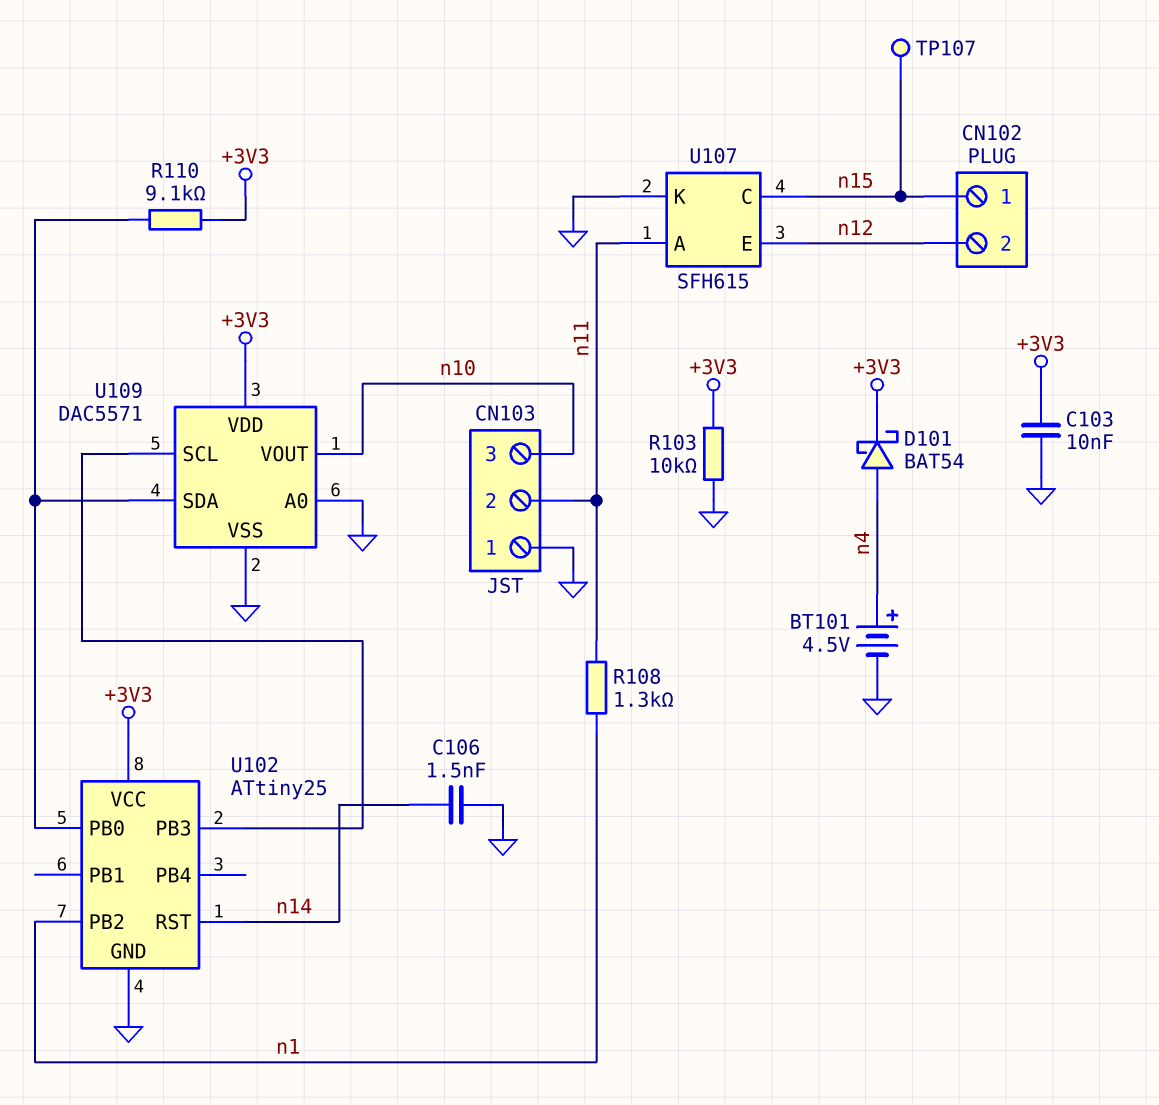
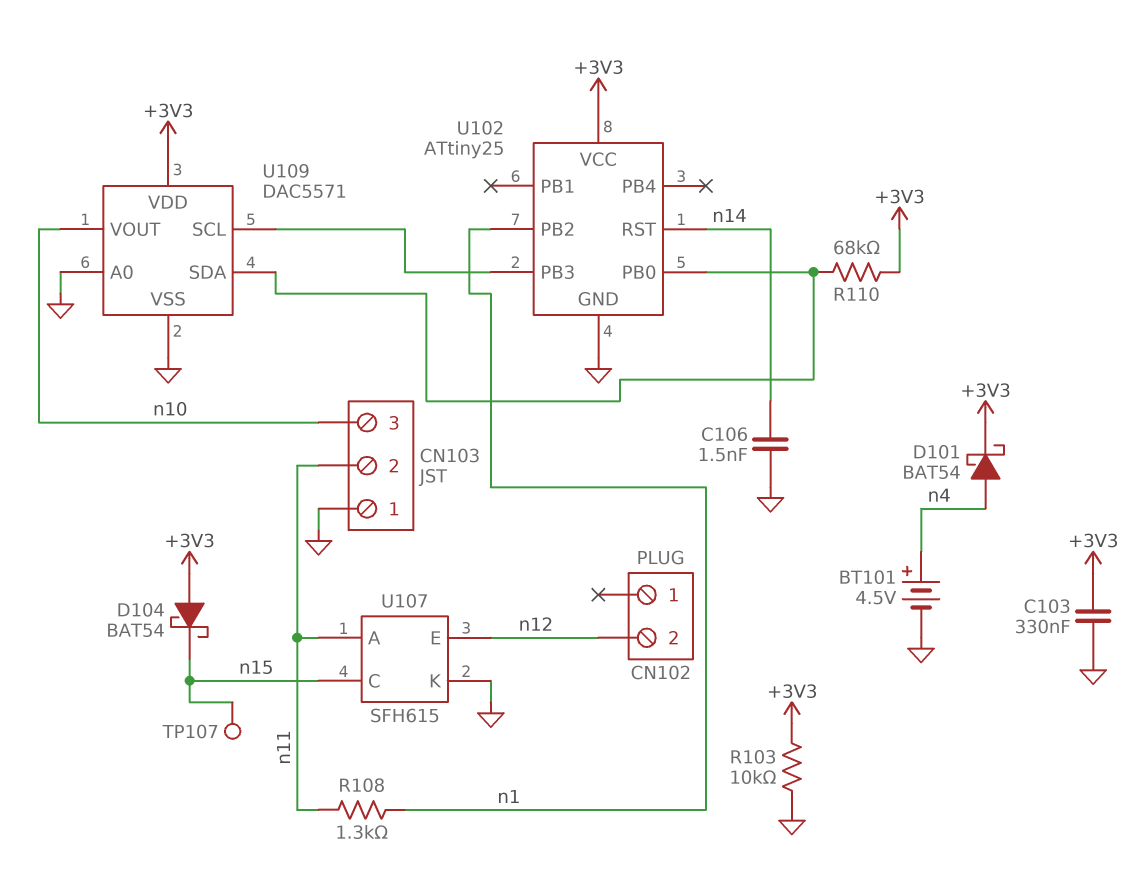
C103: 10nF (+3V3, GND) -> 330nF (+3V3, GND)
CN102 pin 1: n15 -> none
D104: none -> schottky BAT54 (A +3V3, K n15)
R110: 9.1k (+3V3, U102/PB0) -> 68k (+3V3, U102/PB0)

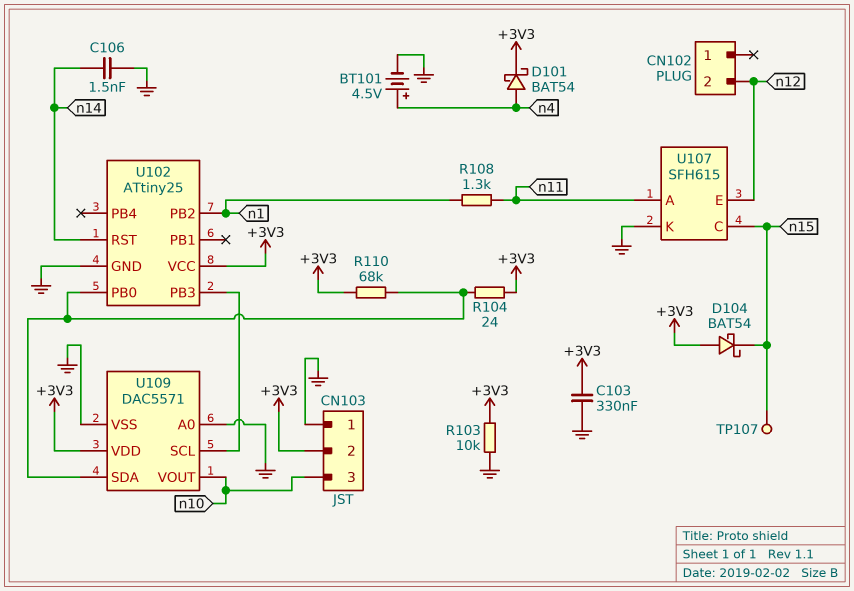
CN103 pin 2: n11 -> +3V3
R104: none -> 24 (+3V3, U102/PB0)

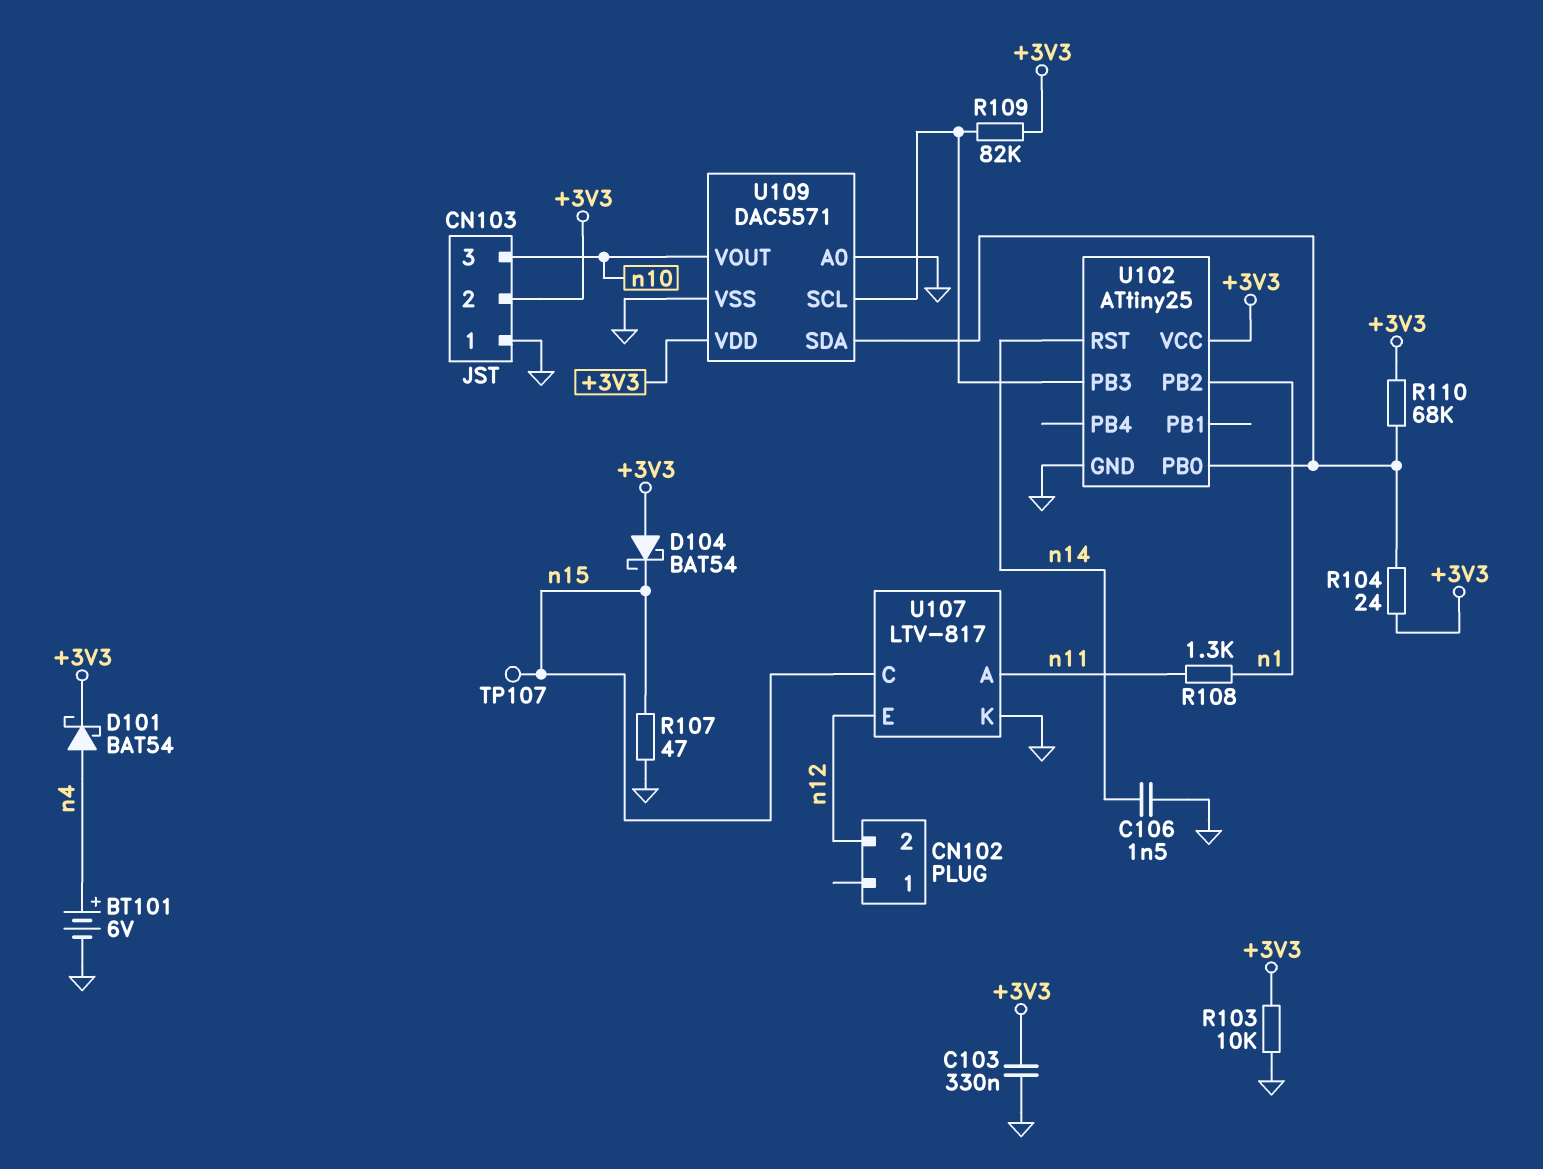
BT101: 4.5V (plus n4, minus GND) -> 6V (plus n4, minus GND)
R107: none -> 47 (GND, n15)
R109: none -> 82k (+3V3, U102/PB3)
U107: SFH615 -> LTV-817

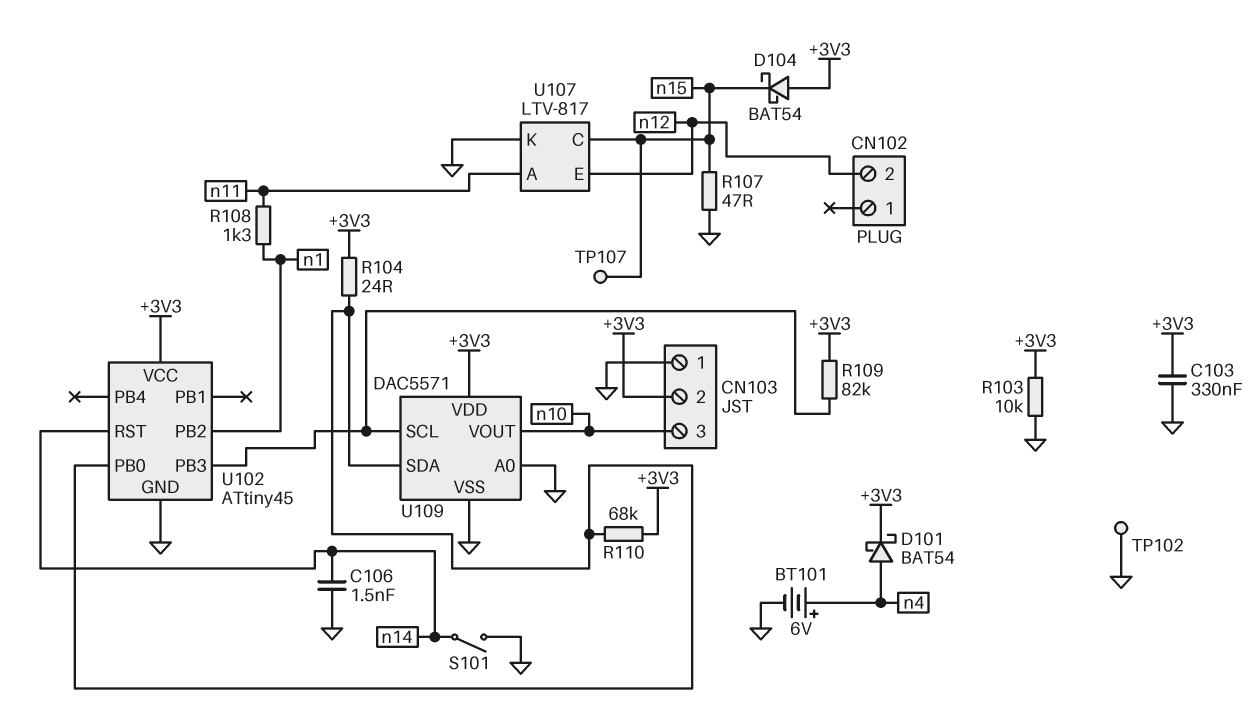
S101: none -> switch (GND, n14)
TP102: none -> test point (GND)
U102: ATtiny25 -> ATtiny45

